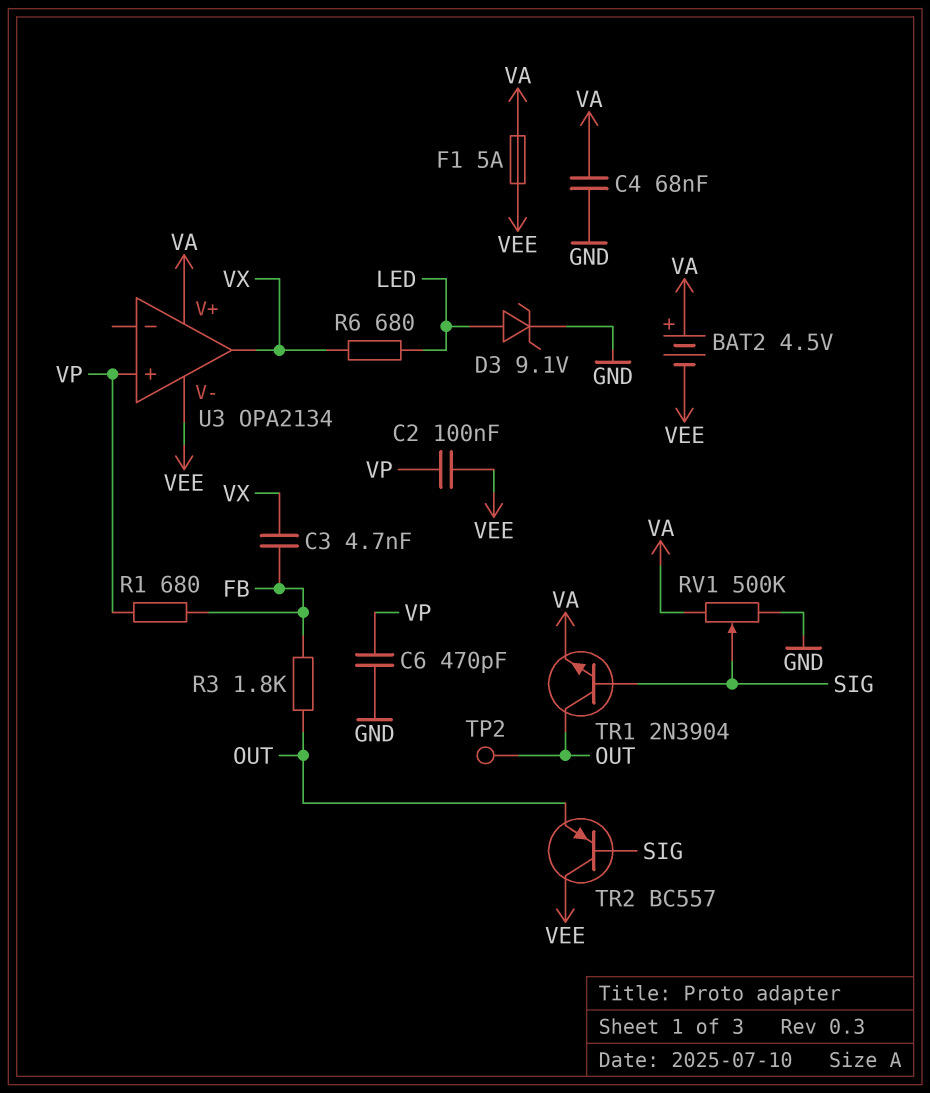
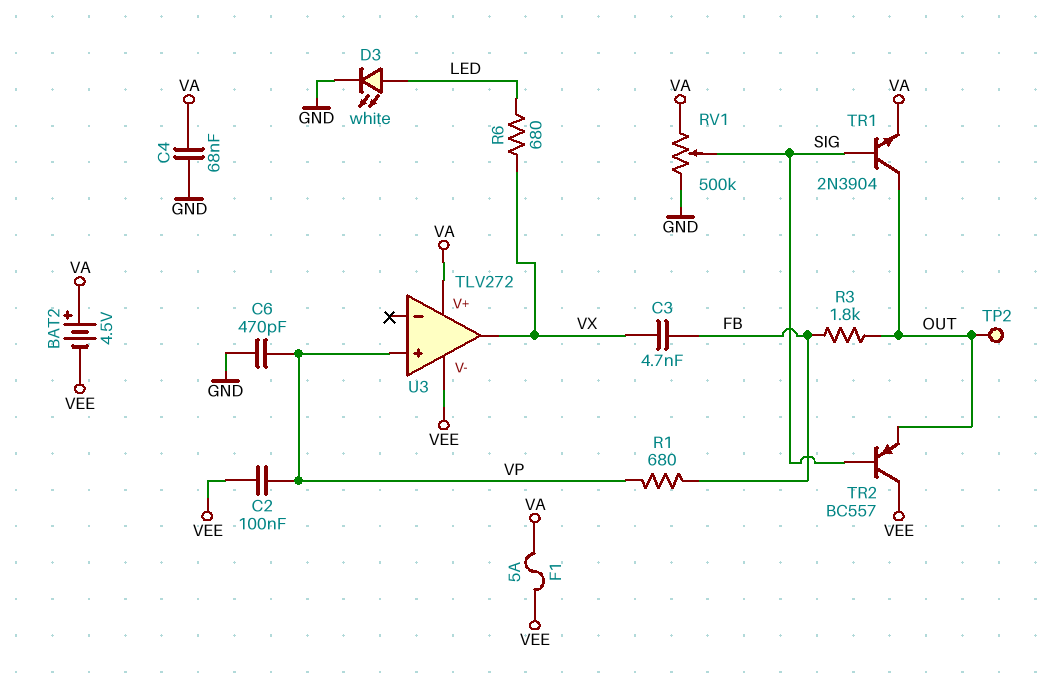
D3: zener 9.1V (A LED, K GND) -> LED white (A LED, K GND)
U3: OPA2134 -> TLV272

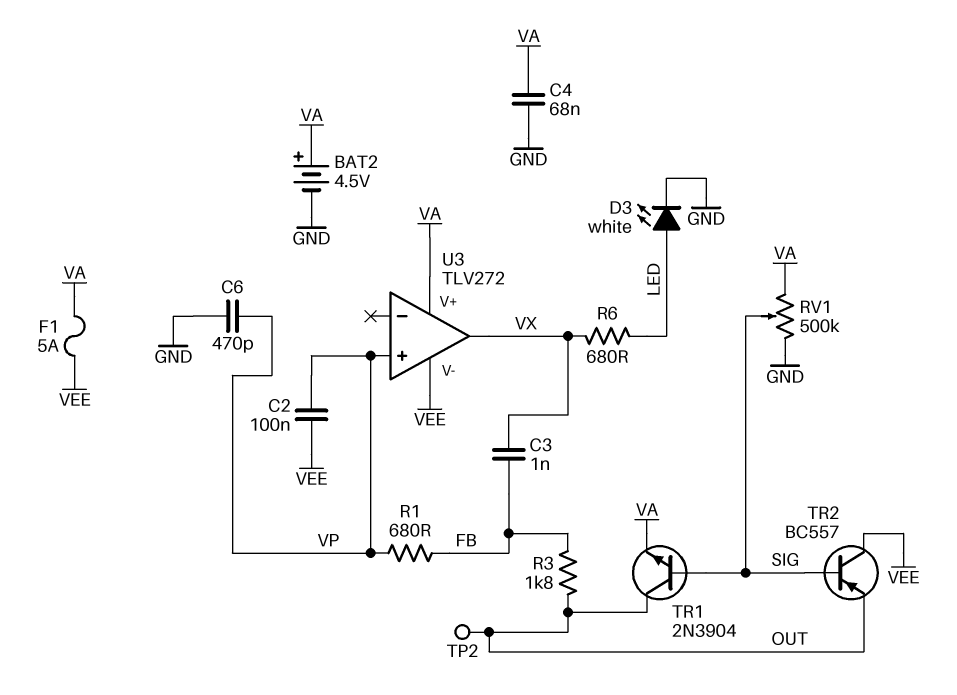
BAT2: 4.5V (plus VA, minus VEE) -> 4.5V (plus VA, minus GND)
C3: 4.7nF (FB, VX) -> 1nF (FB, VX)

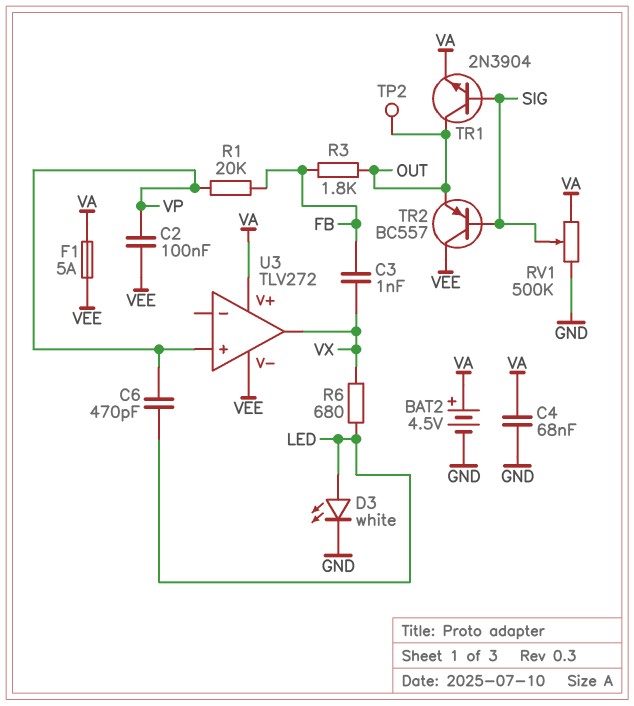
C6: 470pF (GND, VP) -> 470pF (LED, VP)
R1: 680 (FB, VP) -> 20k (FB, VP)

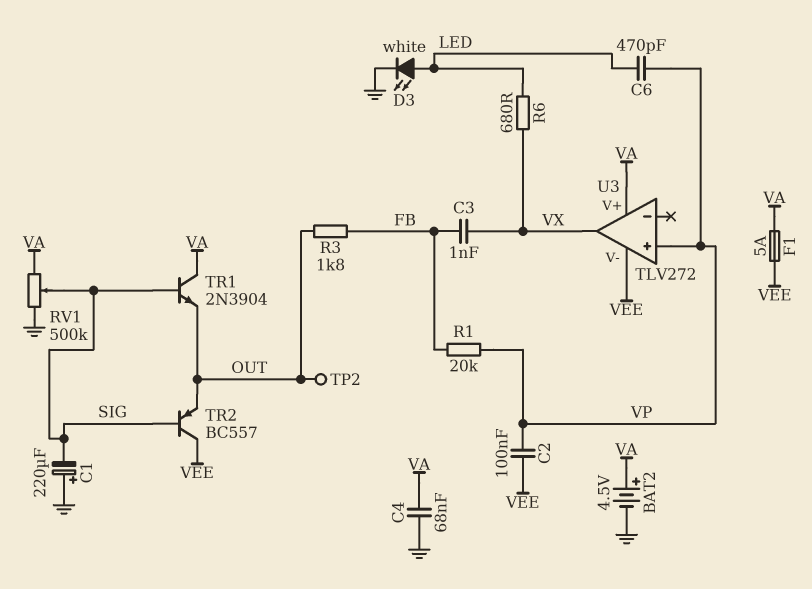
C1: none -> 220uF (plus GND, minus SIG)
TR1: NPN 2N3904 (B SIG, C OUT, E VA) -> NPN 2N3904 (B SIG, C VA, E OUT)

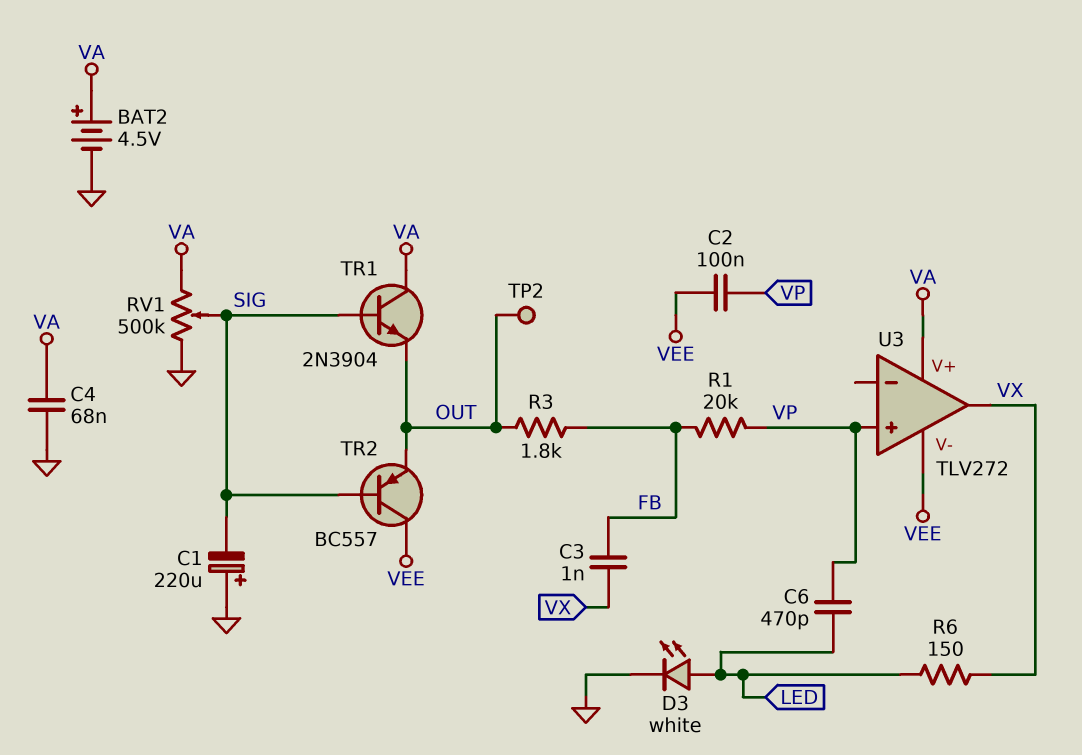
F1: 5A (VA, VEE) -> none
R6: 680 (LED, VX) -> 150 (LED, VX)

